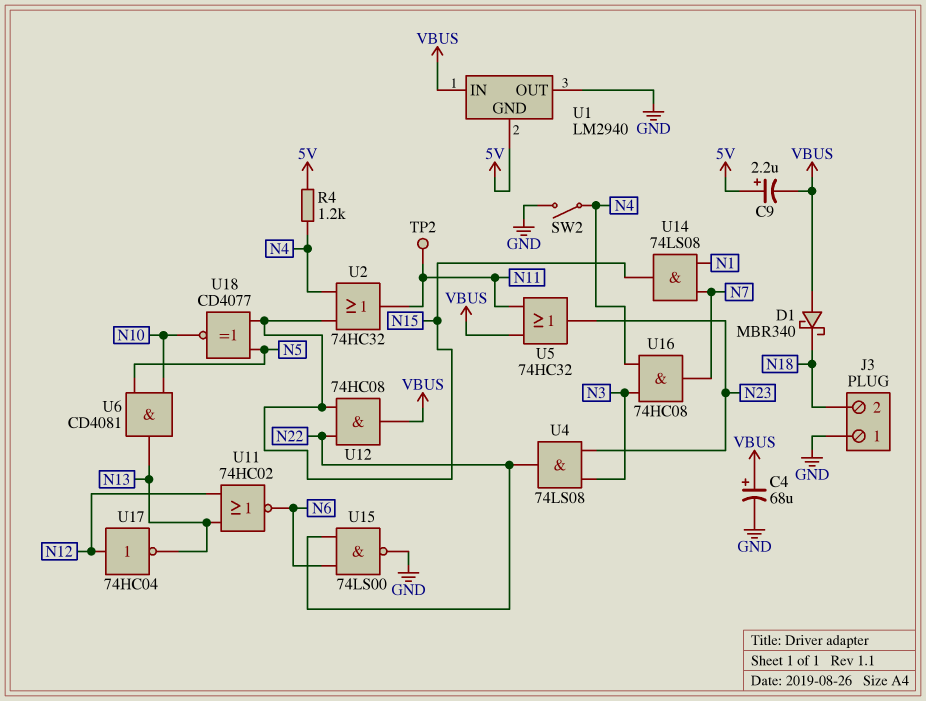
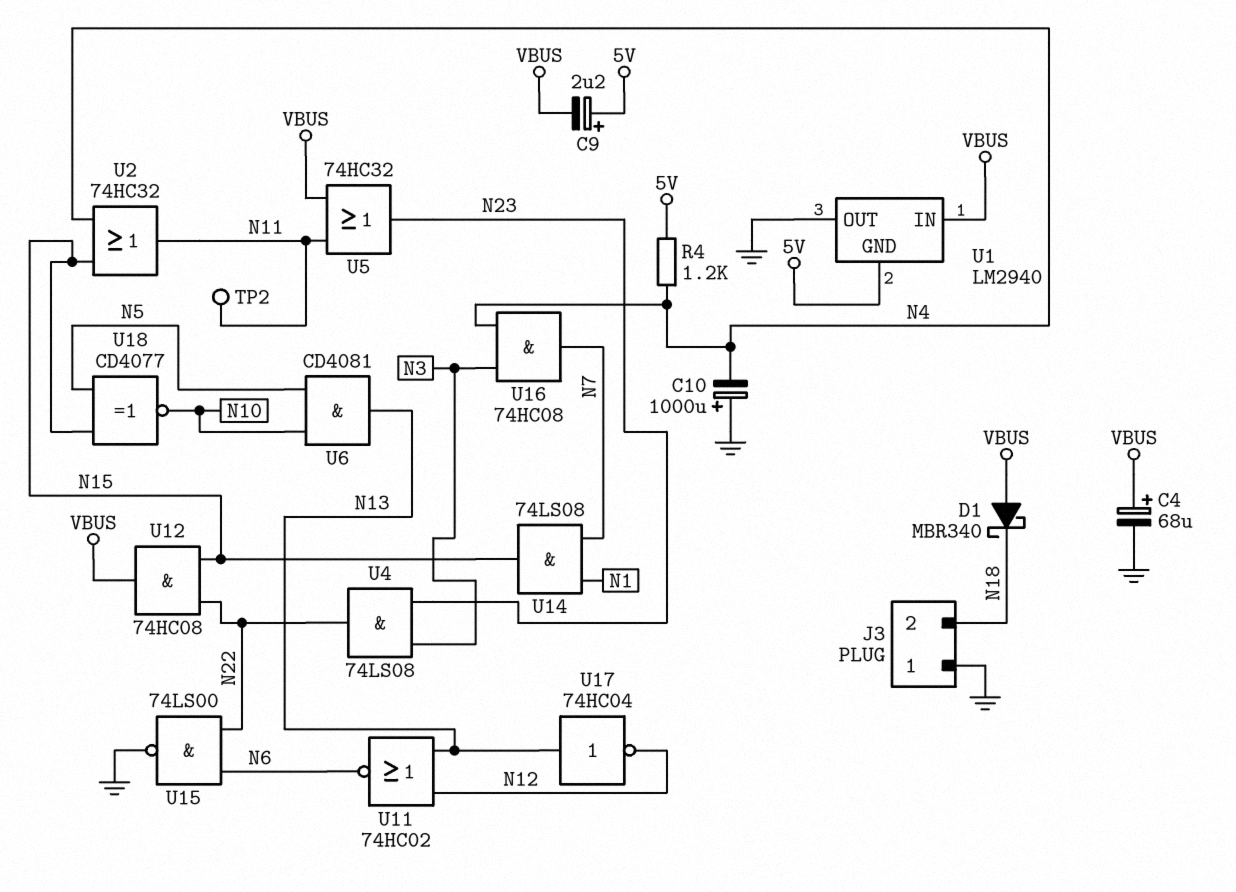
C10: none -> 1000uF (plus GND, minus N4)
SW2: switch (GND, N4) -> none
U17: NOT 74HC04 (in N12, out N13) -> NOT 74HC04 (in N13, out N12)

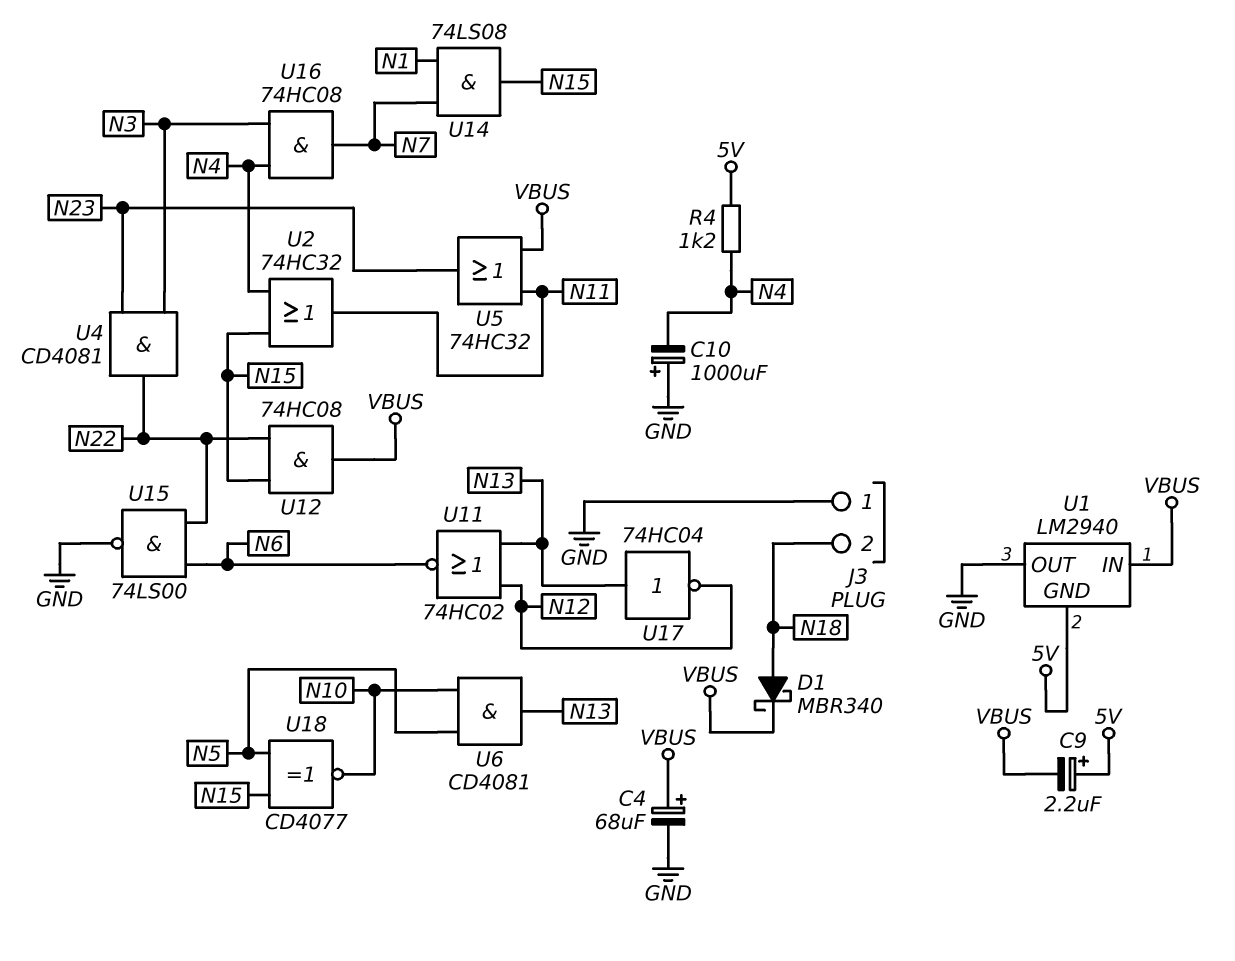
D1: schottky MBR340 (A VBUS, K N18) -> schottky MBR340 (A N18, K VBUS)
TP2: test point (N11) -> none
U4: AND 74LS08 (in N3, in N23, out N22) -> AND CD4081 (in N3, in N23, out N22)

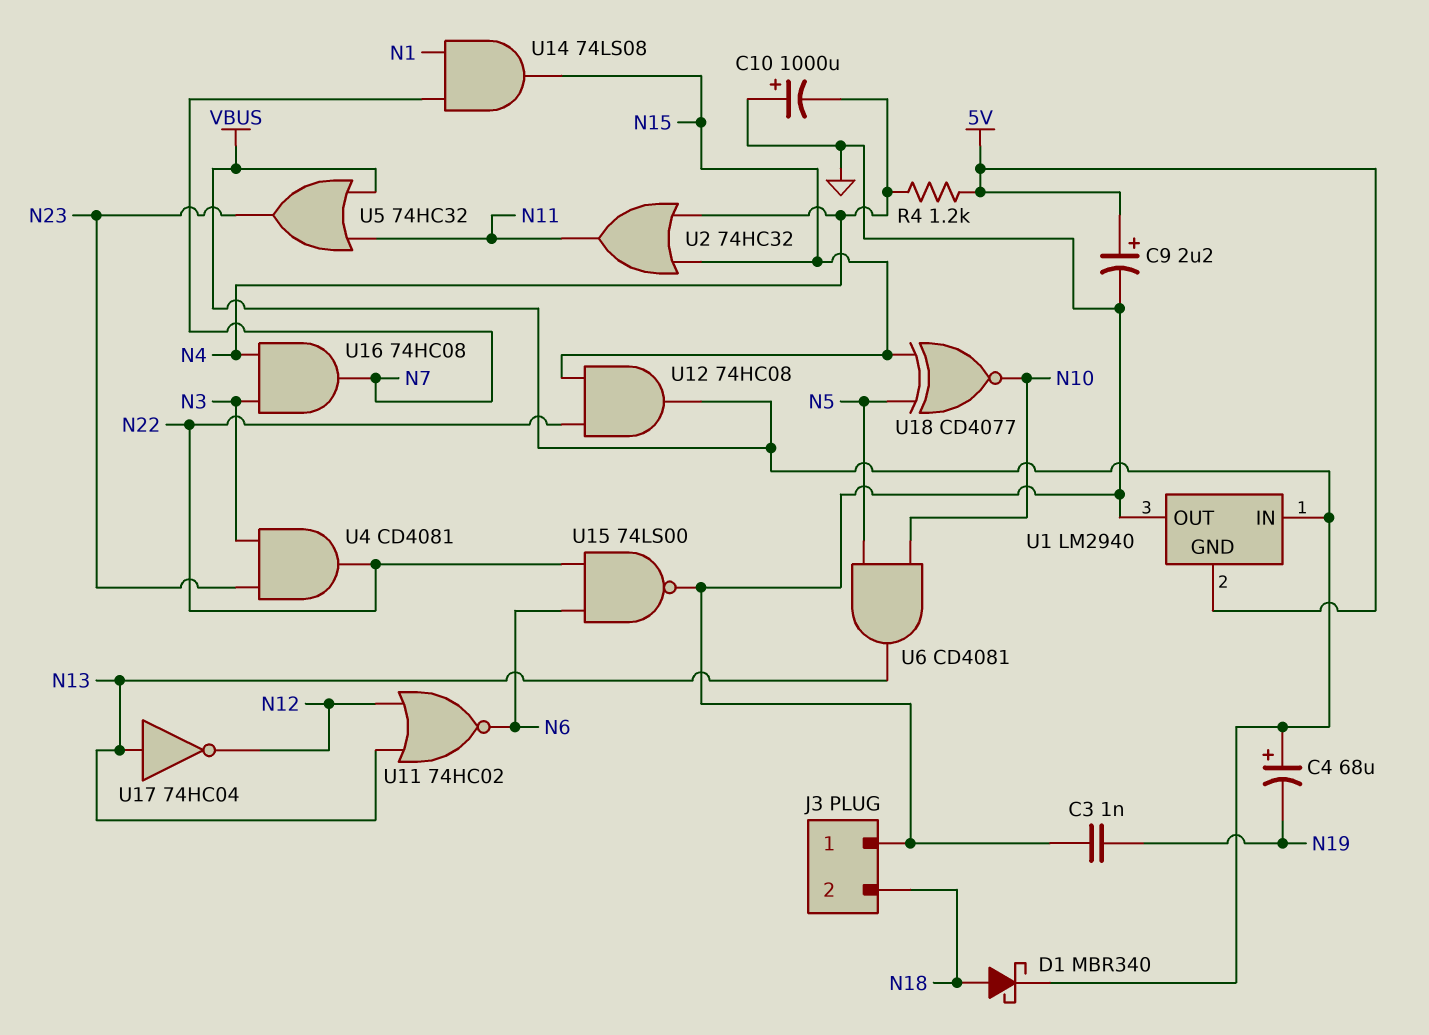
C3: none -> 1nF (GND, N19)
C4: 68uF (plus VBUS, minus GND) -> 68uF (plus VBUS, minus N19)
C9: 2.2uF (plus 5V, minus VBUS) -> 2.2uF (plus 5V, minus GND)

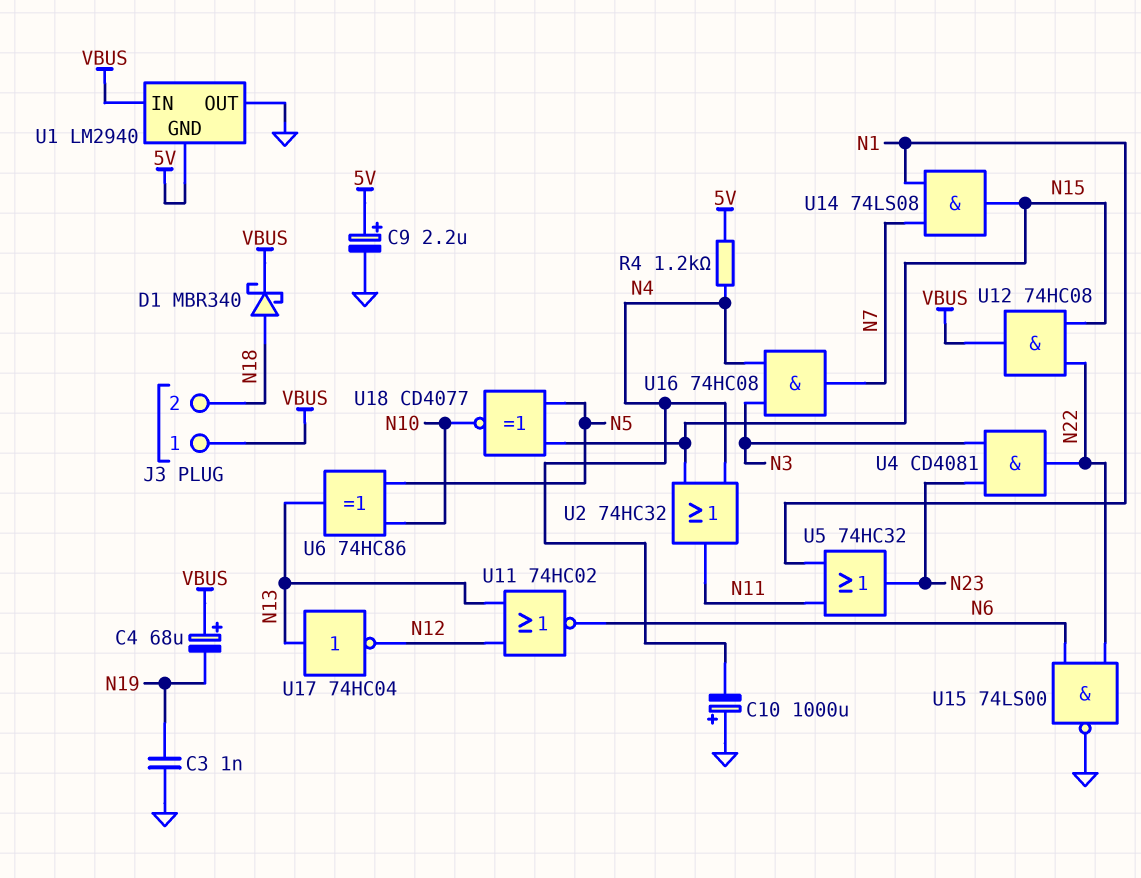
J3 pin 1: GND -> VBUS
U5: OR 74HC32 (in N11, in VBUS, out N23) -> OR 74HC32 (in N1, in N11, out N23)
U6: AND CD4081 (in N5, in N10, out N13) -> XOR 74HC86 (in N5, in N10, out N13)

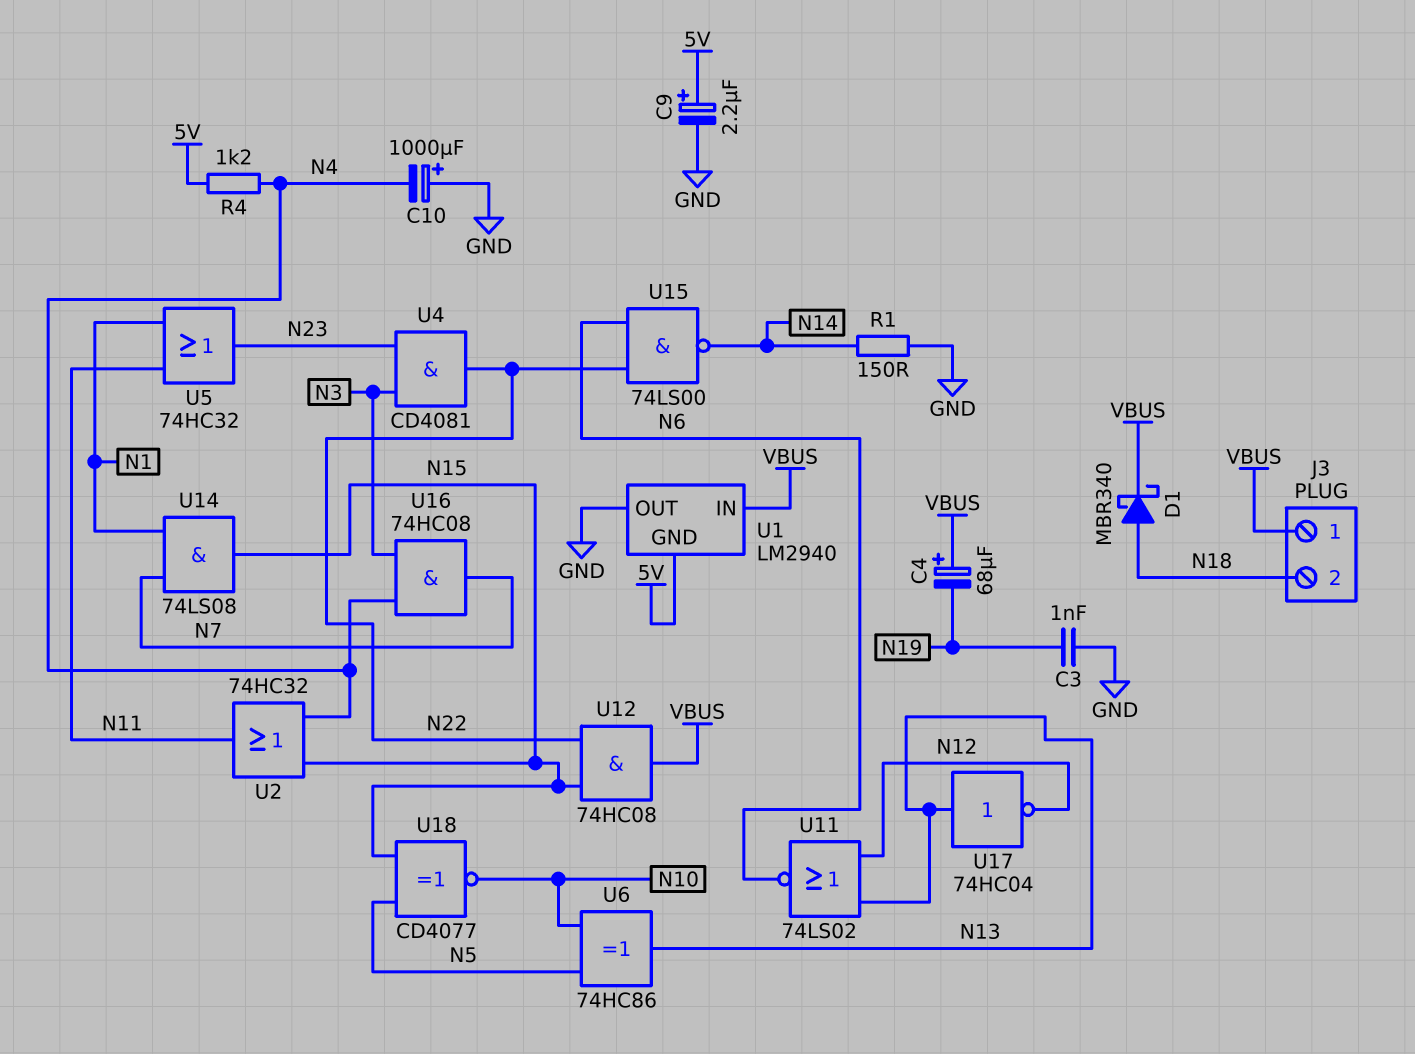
R1: none -> 150 (GND, N14)
U11: NOR 74HC02 (in N12, in N13, out N6) -> NOR 74LS02 (in N12, in N13, out N6)
U15: NAND 74LS00 (in N6, in N22, out GND) -> NAND 74LS00 (in N6, in N22, out N14)

